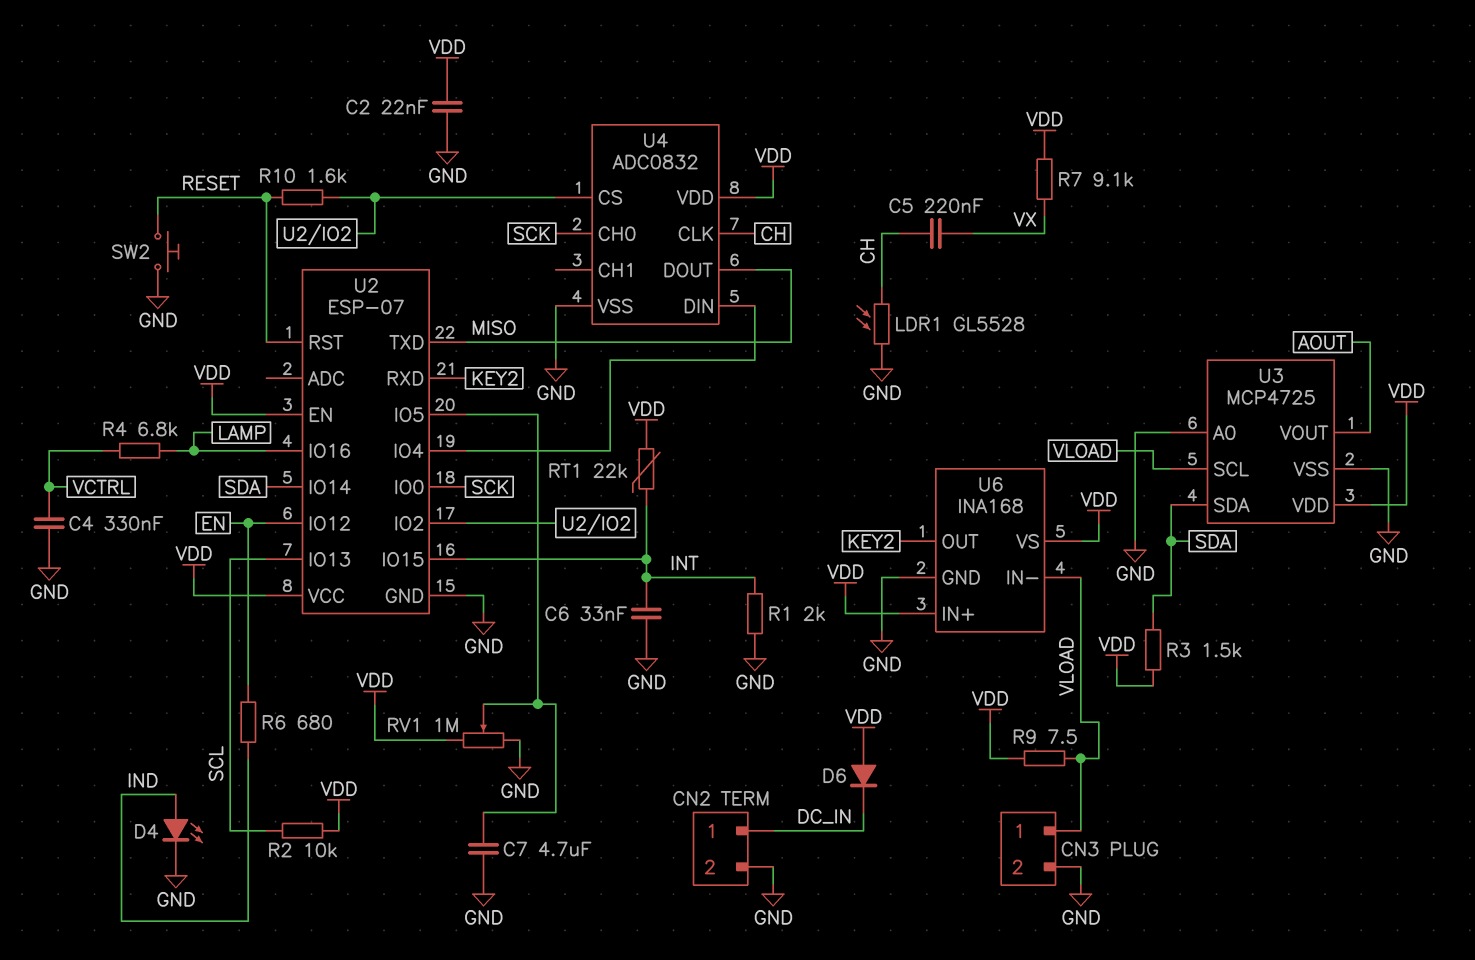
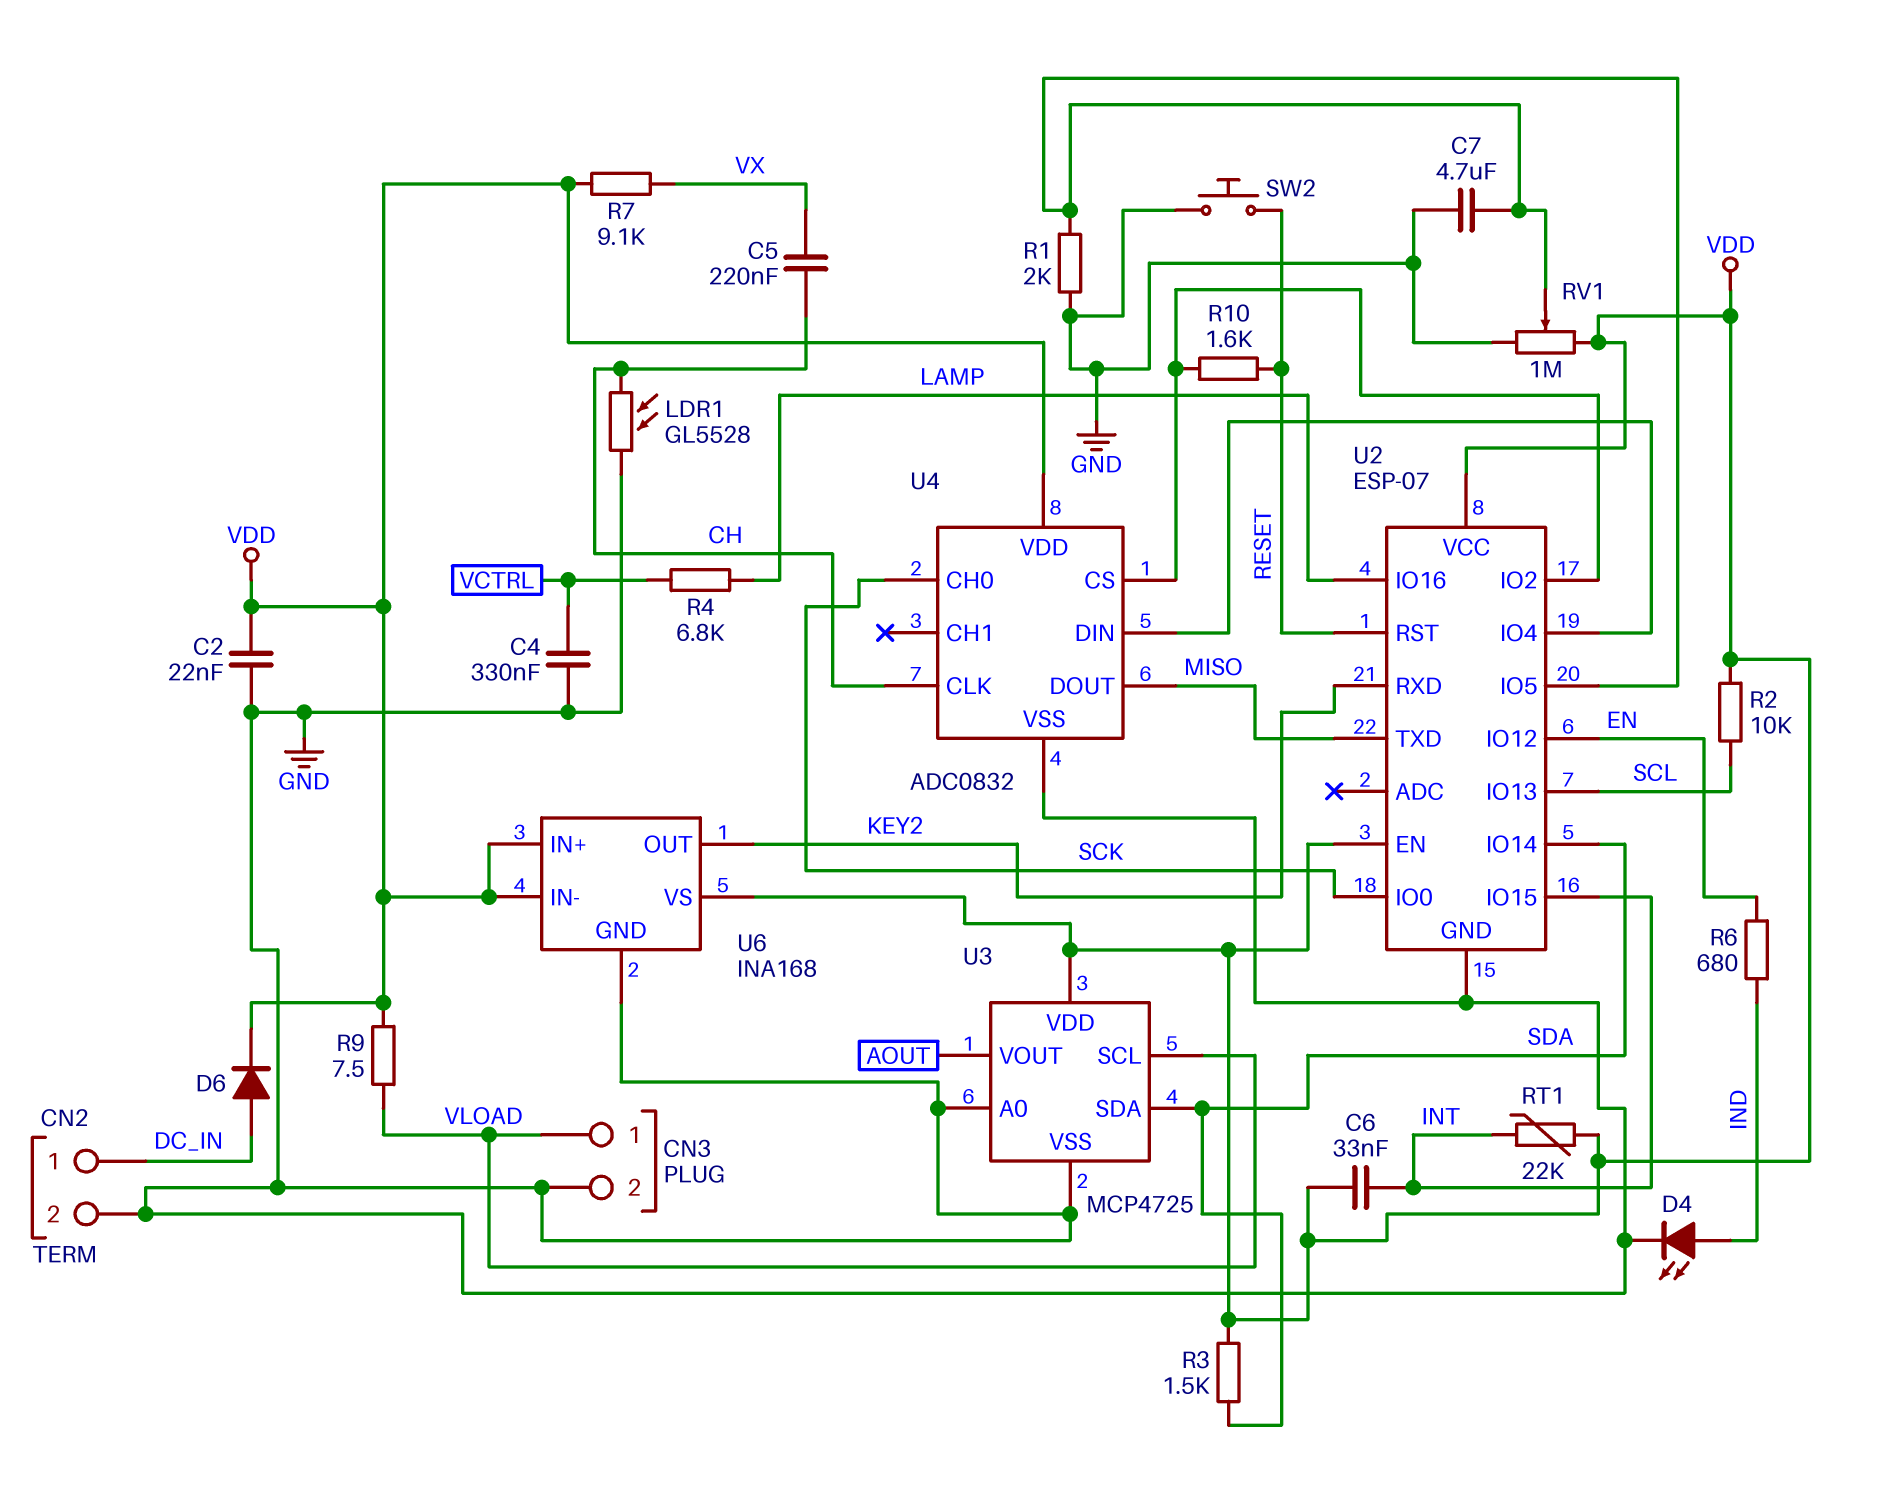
C6: 33nF (GND, INT) -> 33nF (INT, VDD)
D6: diode (A VDD, K DC_IN) -> diode (A DC_IN, K VDD)
R1: 2k (GND, INT) -> 2k (GND, U2/IO5)
U6 pin IN-: VLOAD -> VDD

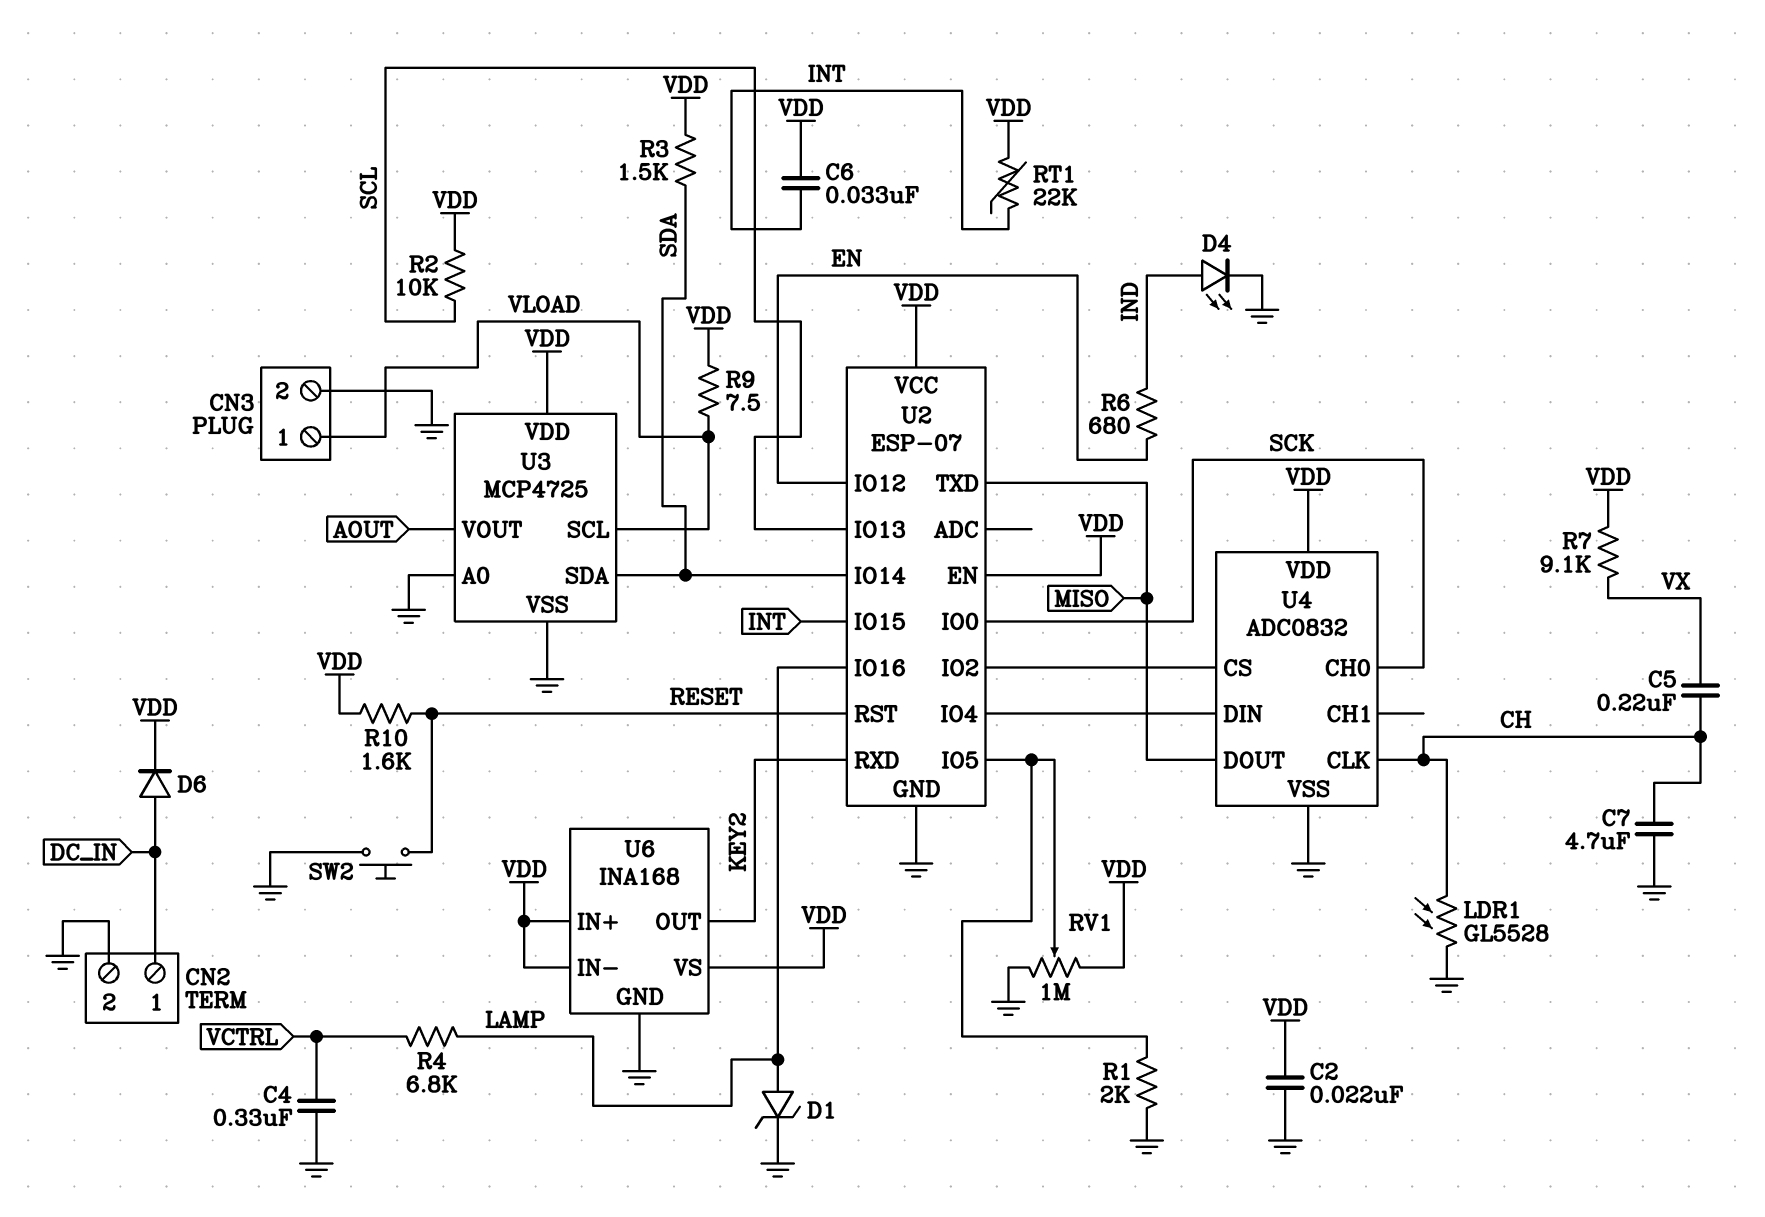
C7: 4.7uF (GND, U2/IO5) -> 4.7uF (CH, GND)
D1: none -> zener (A LAMP, K GND)
R10: 1.6k (RESET, U2/IO2) -> 1.6k (RESET, VDD)

